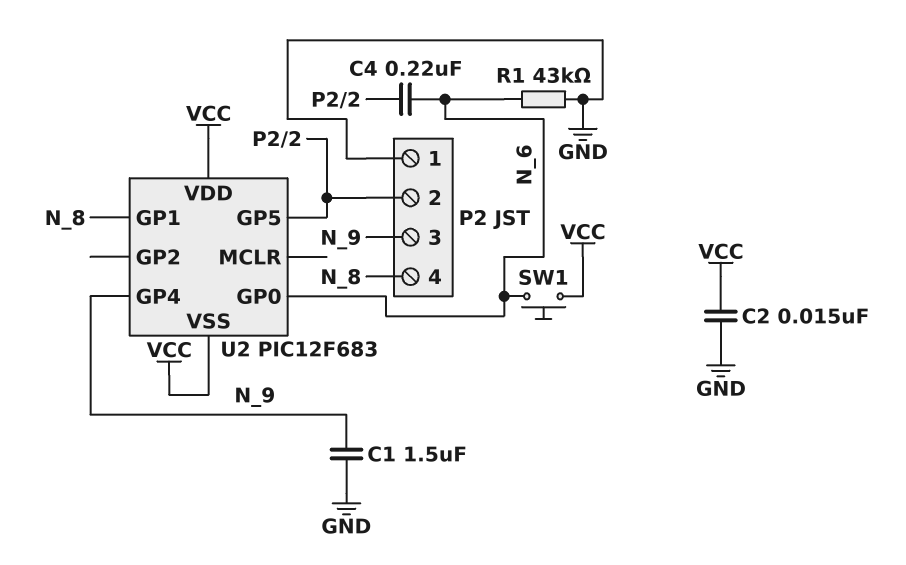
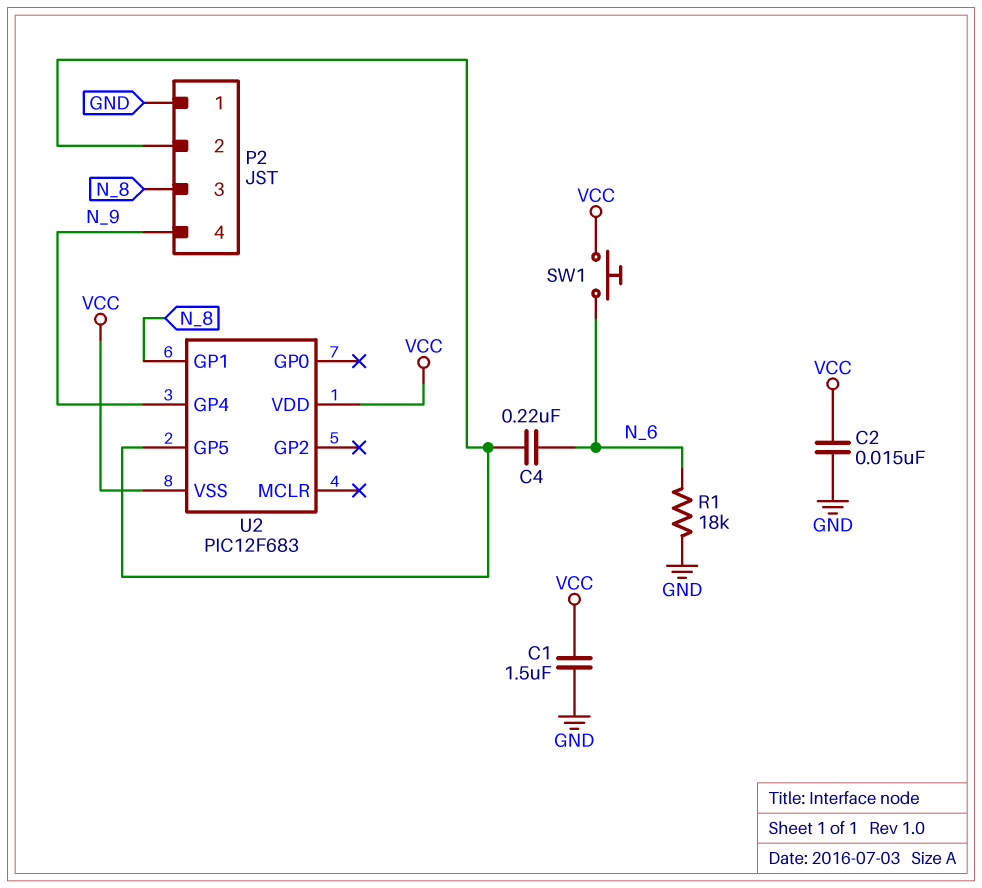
C1: 1.5uF (GND, N_9) -> 1.5uF (GND, VCC)
P2 pin 3: N_9 -> N_8
P2 pin 4: N_8 -> N_9
R1: 43k (GND, N_6) -> 18k (GND, N_6)
U2 pin GP0: N_6 -> none

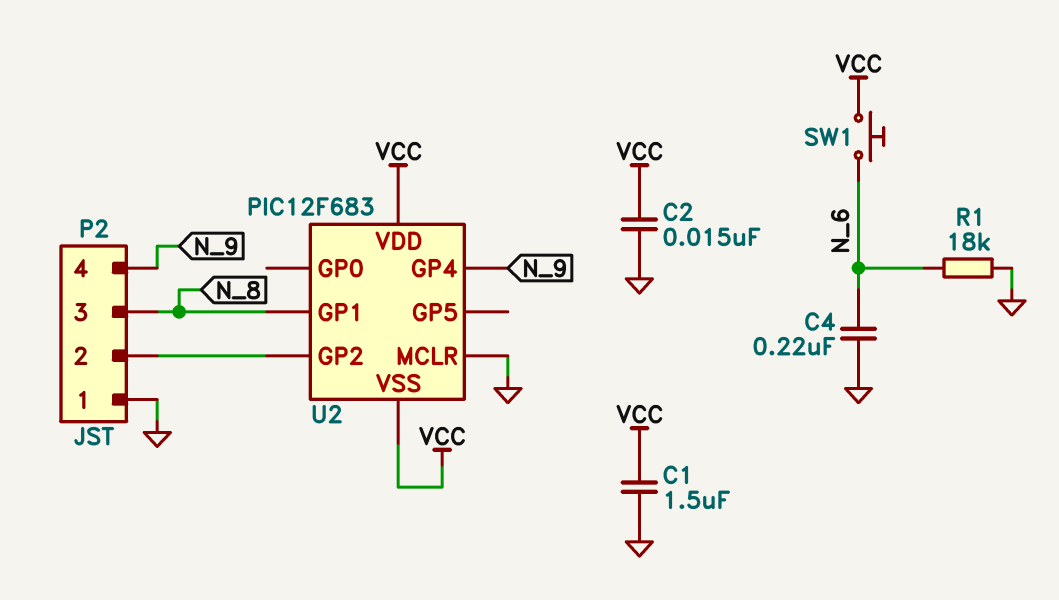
C4: 220nF (N_6, P2/2) -> 220nF (GND, N_6)
U2 pin GP2: none -> P2/2
U2 pin GP5: P2/2 -> none
U2 pin MCLR: none -> GND

